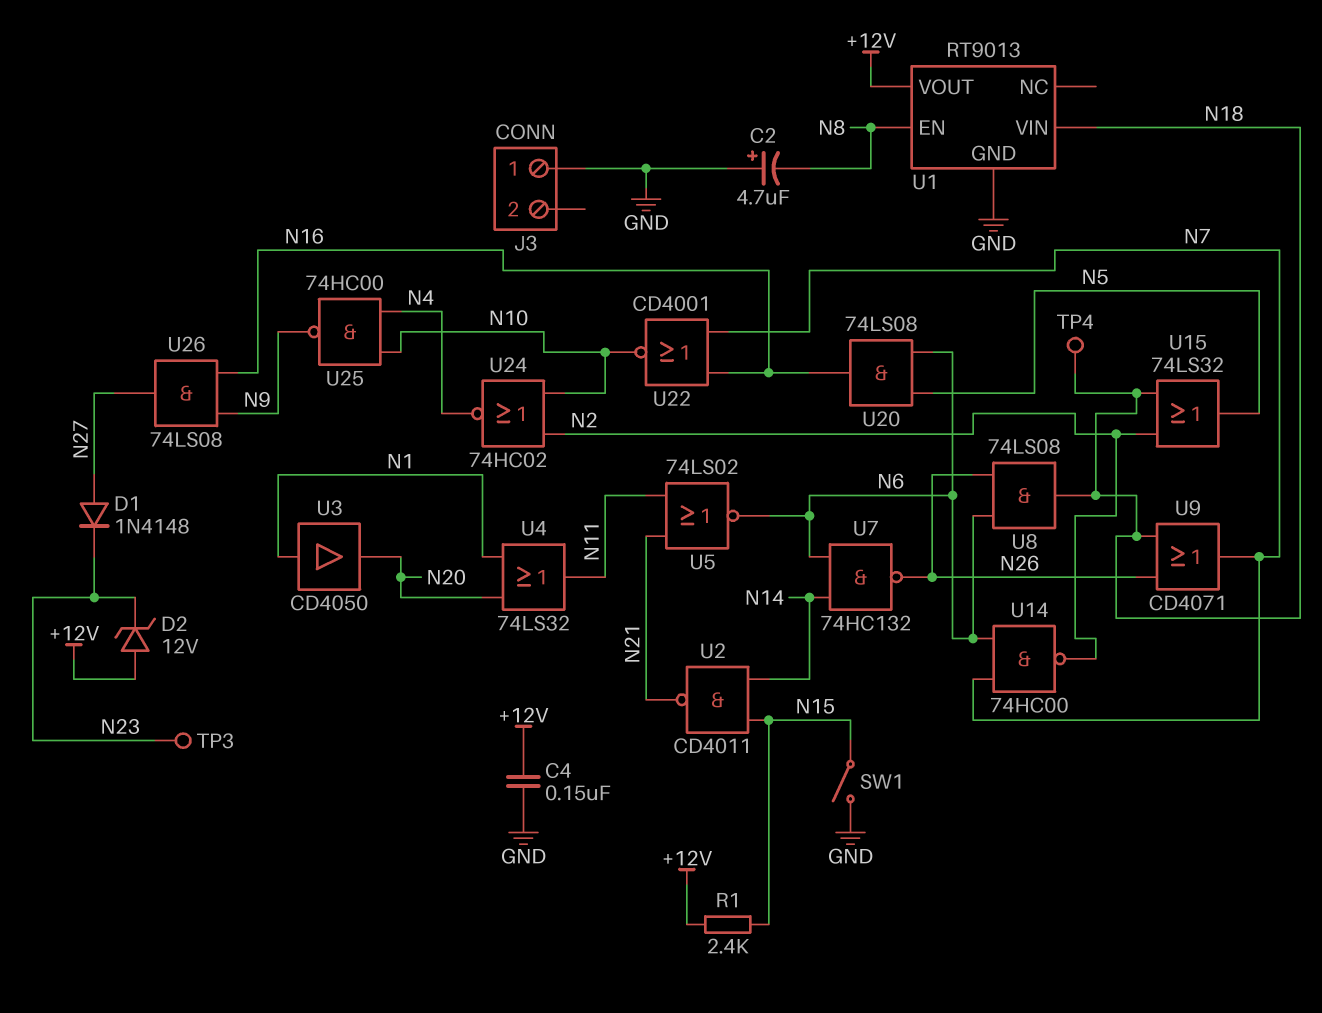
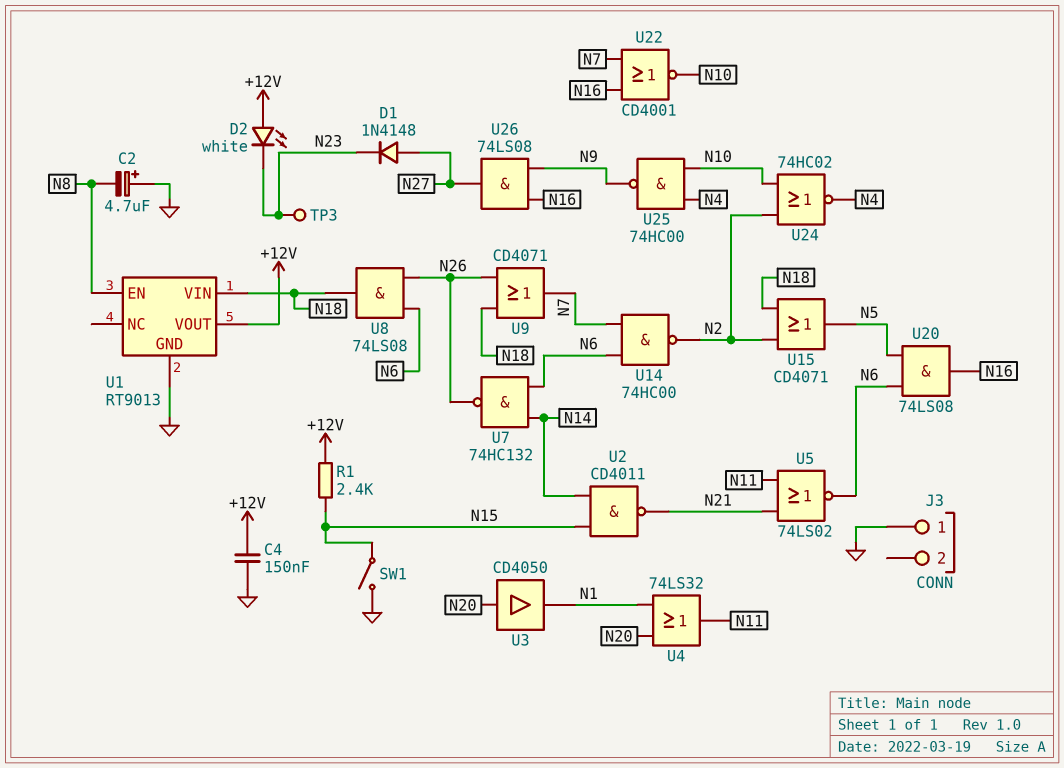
D2: zener 12V (A +12V, K N23) -> LED white (A +12V, K N23)
TP4: test point (N18) -> none
U3: buffer CD4050 (in N1, out N20) -> buffer CD4050 (in N20, out N1)
U15: OR 74LS32 (in N2, in N18, out N5) -> OR CD4071 (in N2, in N18, out N5)

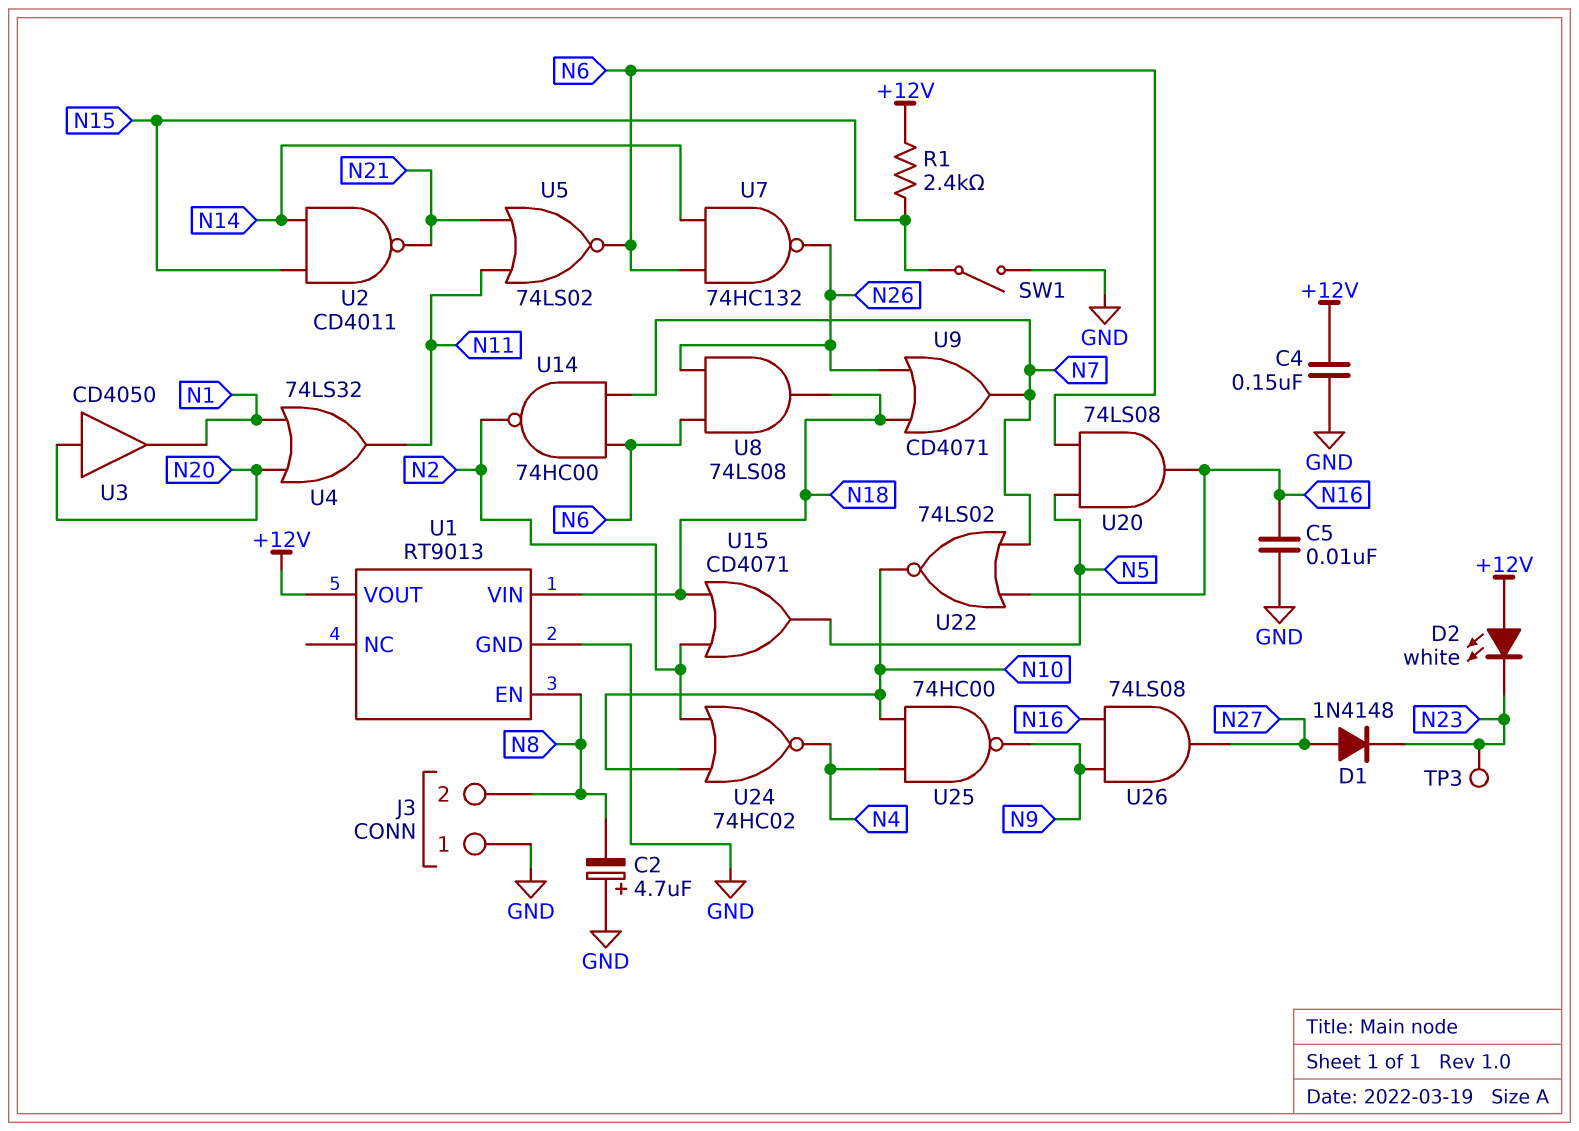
C5: none -> 10nF (GND, N16)
J3 pin 2: none -> N8
U22: NOR CD4001 (in N7, in N16, out N10) -> NOR 74LS02 (in N7, in N16, out N10)

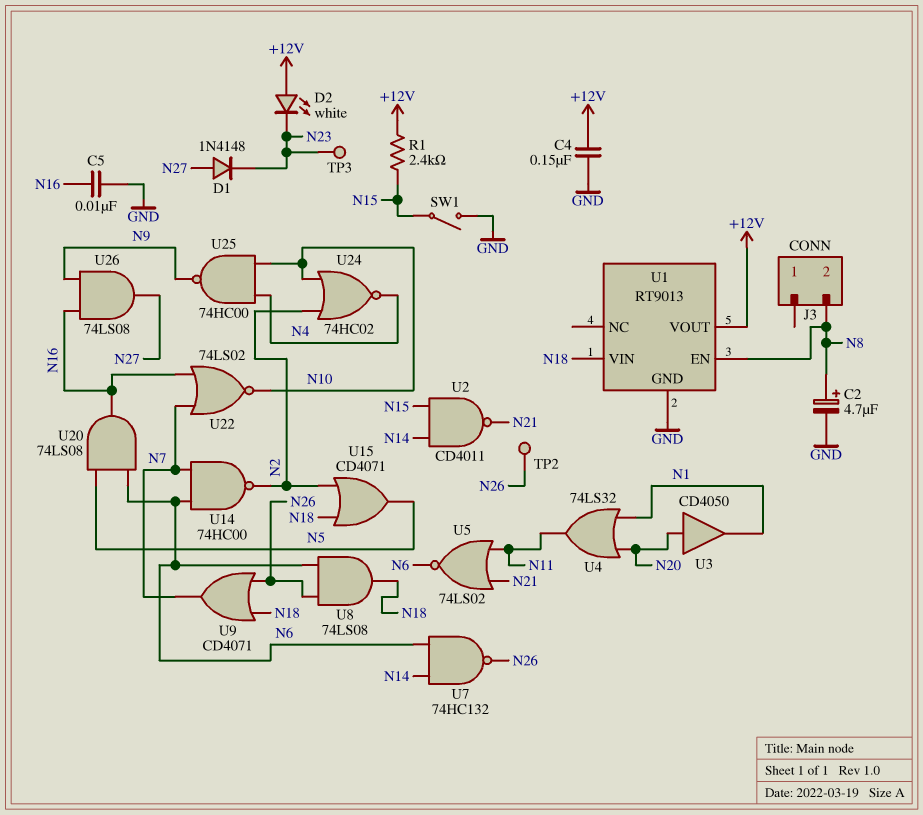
C2: 4.7uF (plus GND, minus N8) -> 4.7uF (plus N8, minus GND)
J3 pin 1: GND -> none
TP2: none -> test point (N26)

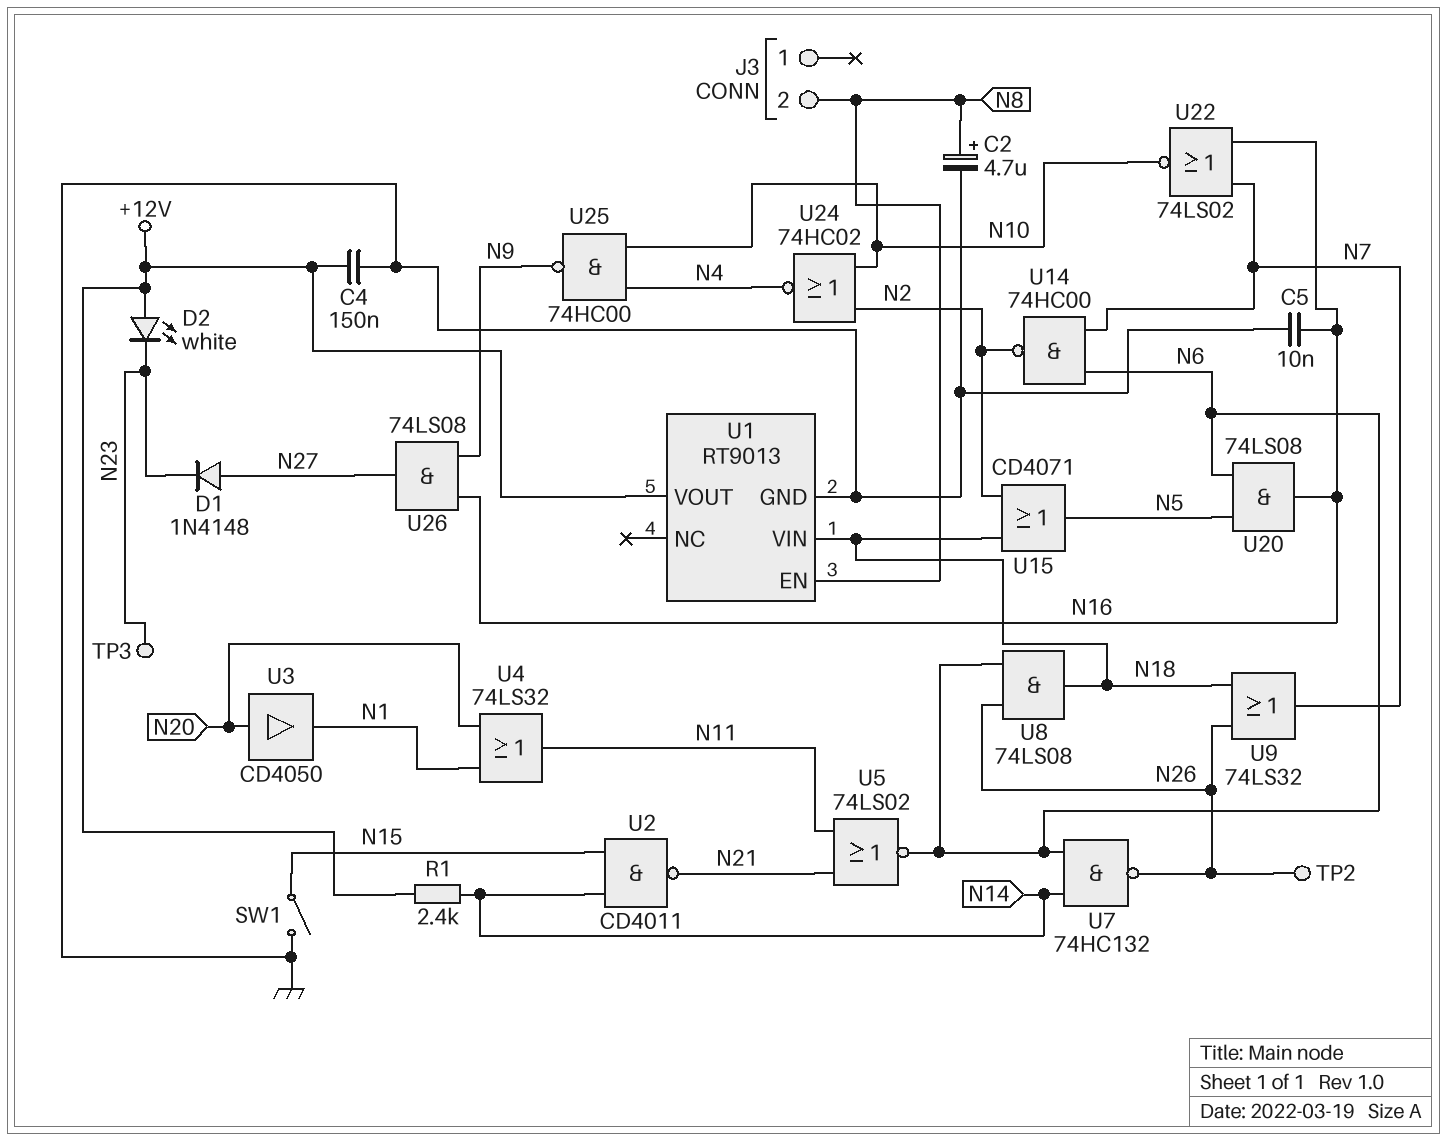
R1: 2.4k (+12V, N15) -> 2.4k (+12V, N14)
U9: OR CD4071 (in N18, in N26, out N7) -> OR 74LS32 (in N18, in N26, out N7)

